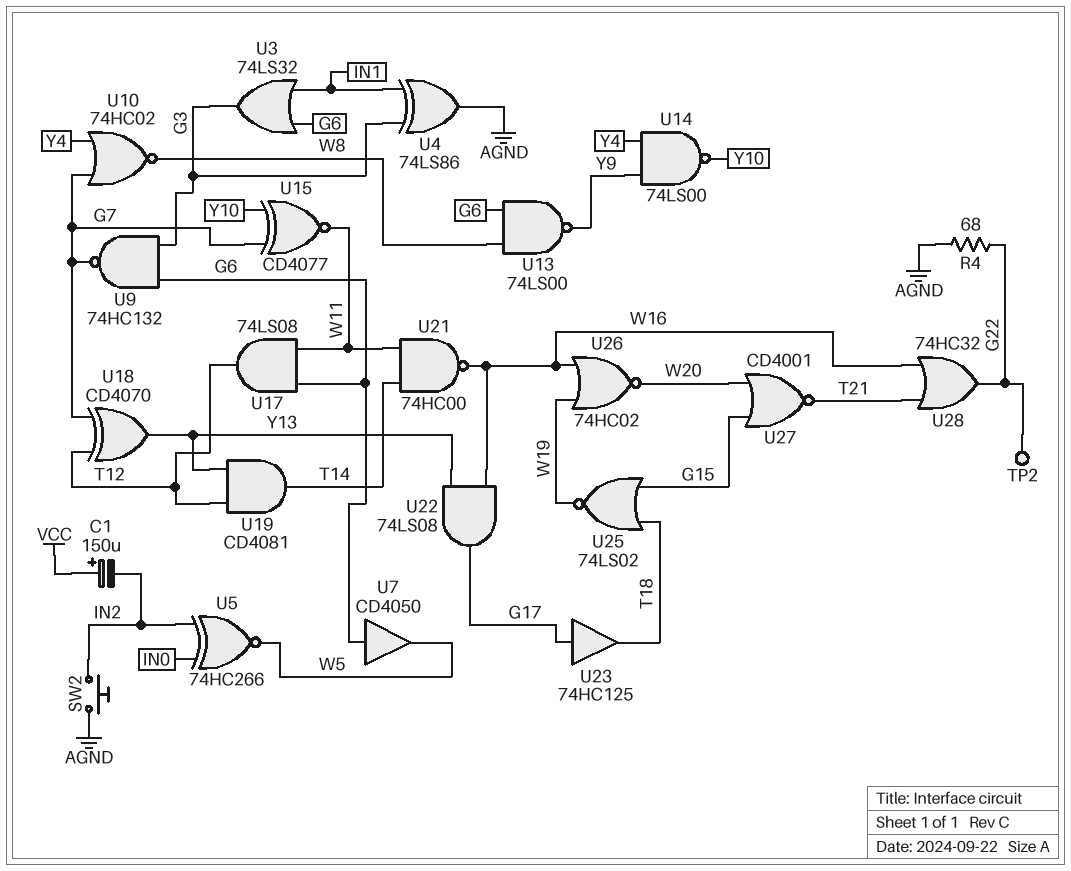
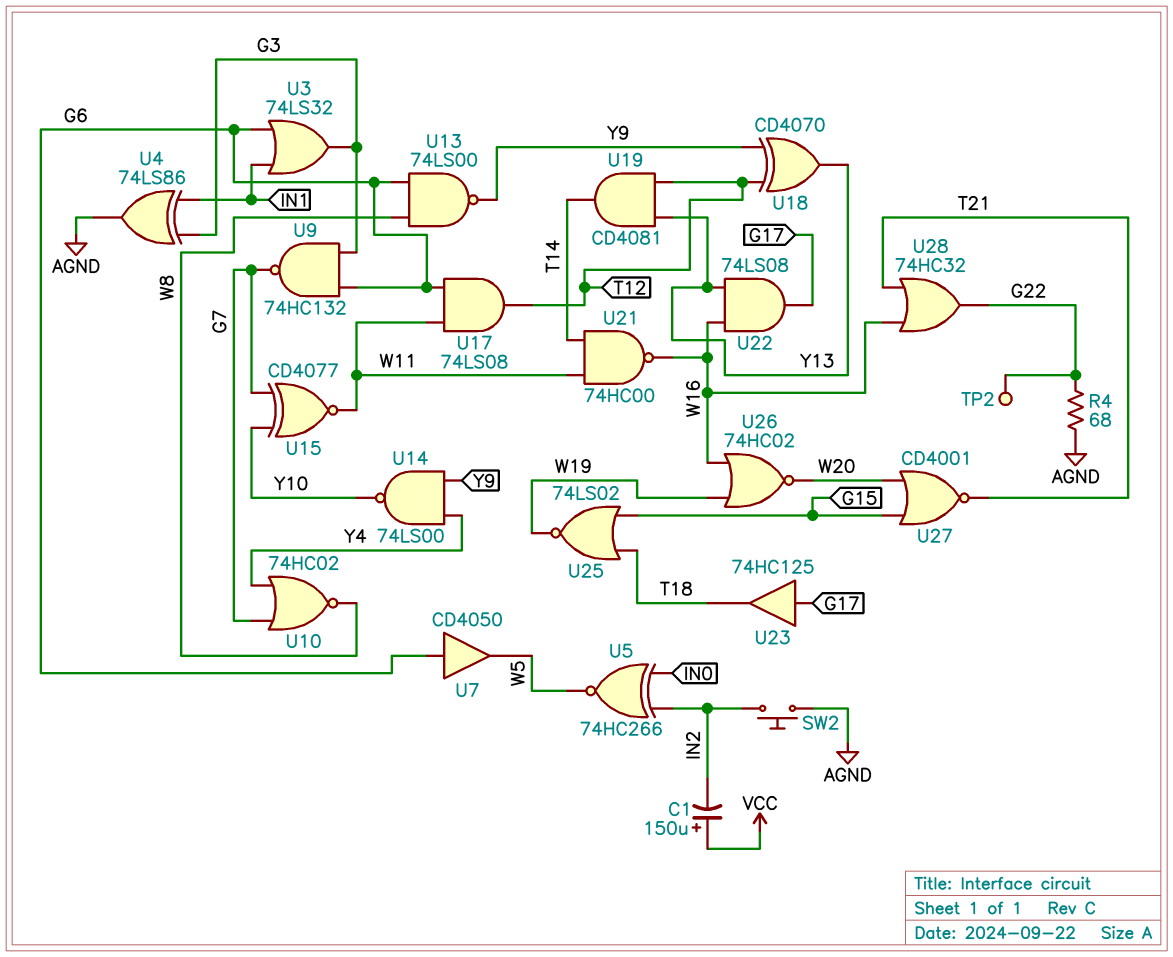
U18: XOR CD4070 (in G7, in T12, out Y13) -> XOR CD4070 (in T12, in Y9, out Y13)

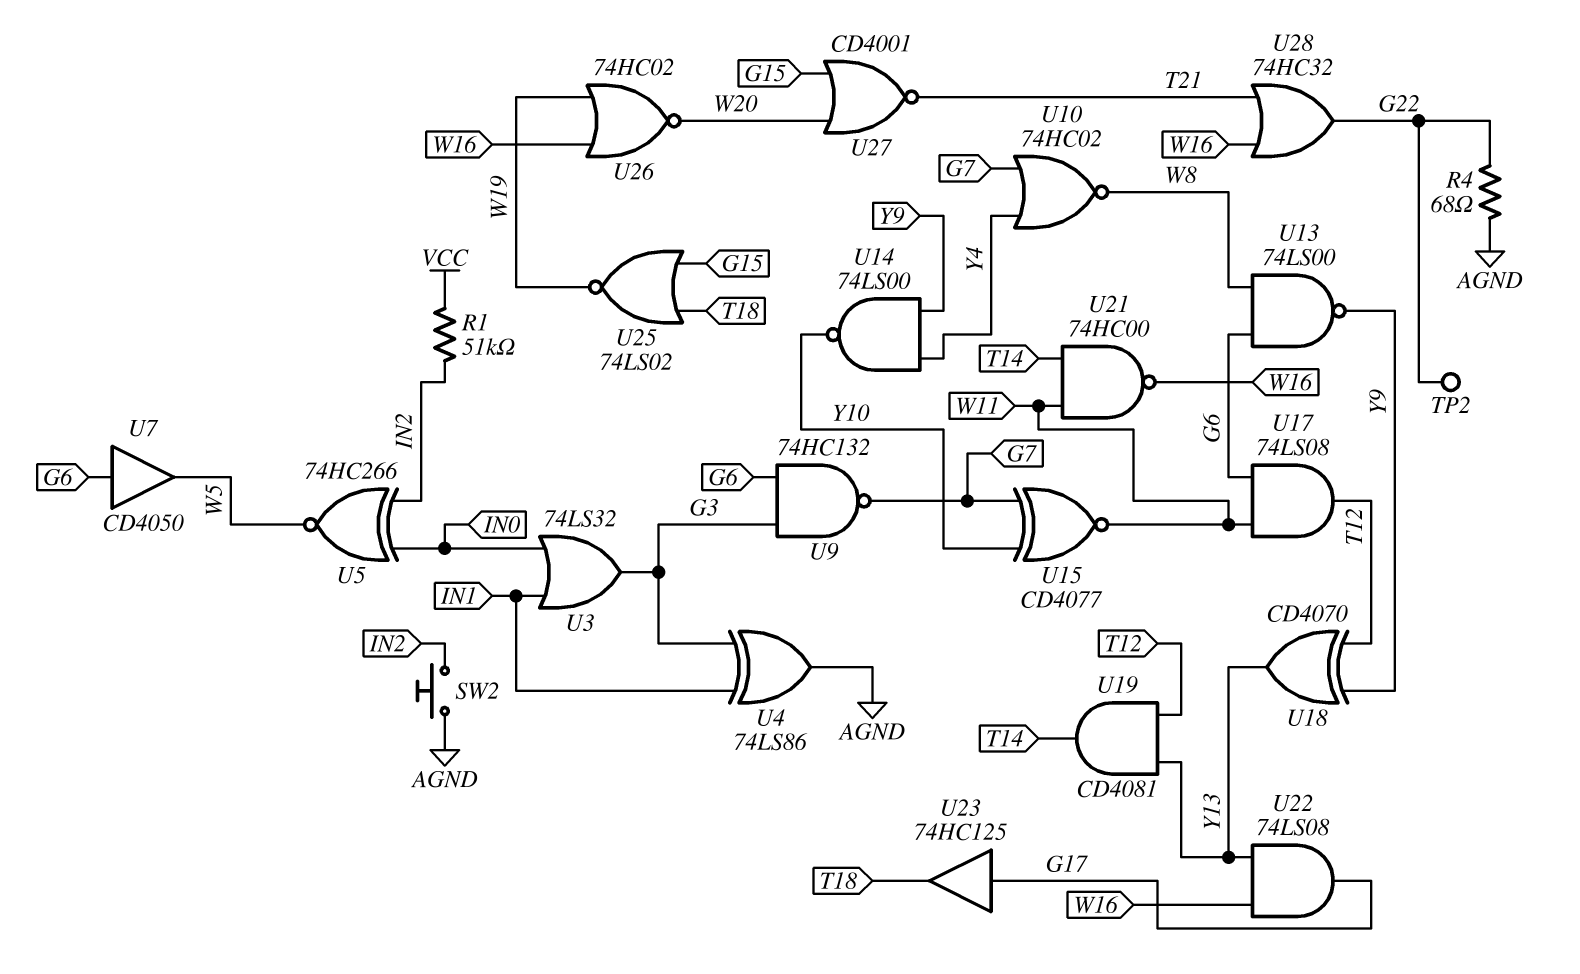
C1: 150uF (plus VCC, minus IN2) -> none
R1: none -> 51k (IN2, VCC)
U3: OR 74LS32 (in G6, in IN1, out G3) -> OR 74LS32 (in IN0, in IN1, out G3)

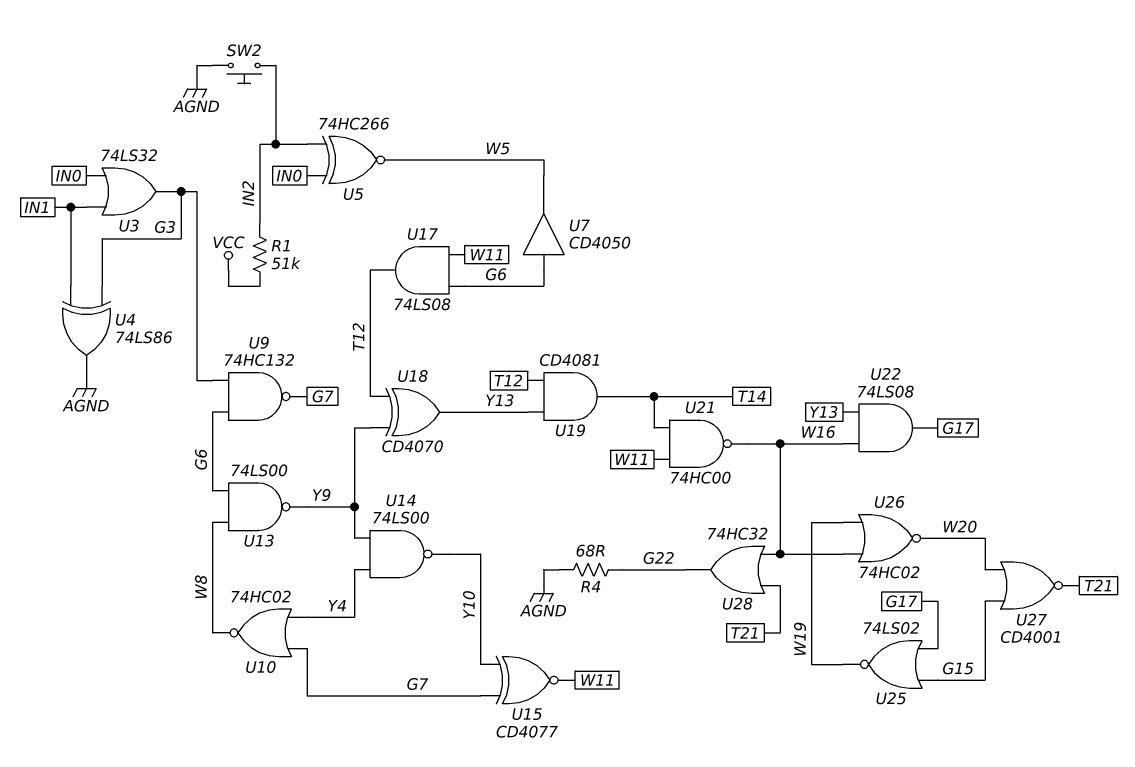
TP2: test point (G22) -> none
U23: buffer 74HC125 (in G17, out T18) -> none
U25: NOR 74LS02 (in G15, in T18, out W19) -> NOR 74LS02 (in G15, in G17, out W19)

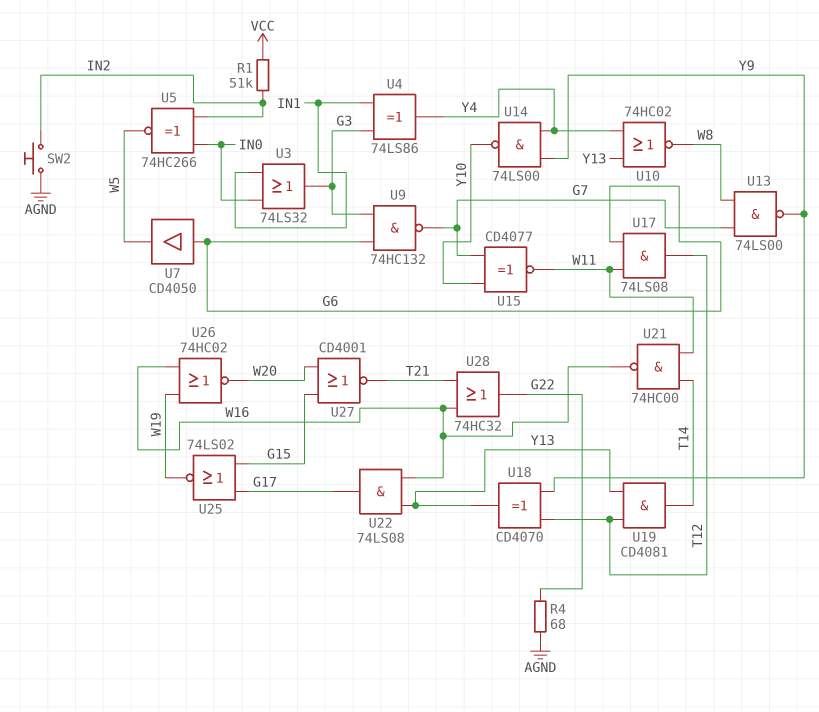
U4: XOR 74LS86 (in G3, in IN1, out AGND) -> XOR 74LS86 (in G3, in IN1, out Y4)
U10: NOR 74HC02 (in G7, in Y4, out W8) -> NOR 74HC02 (in Y4, in Y13, out W8)
U13: NAND 74LS00 (in G6, in W8, out Y9) -> NAND 74LS00 (in G7, in W8, out Y9)

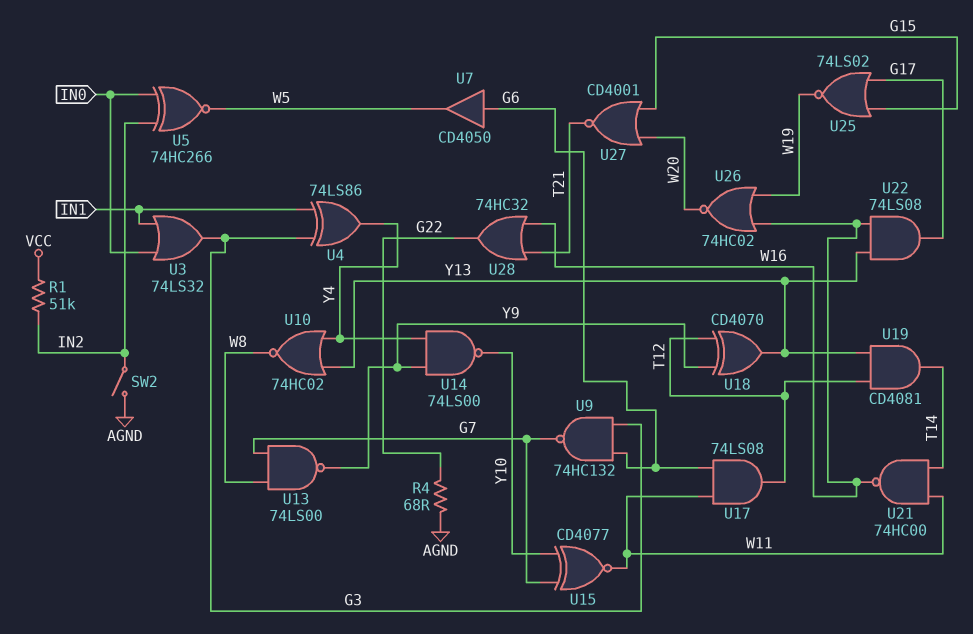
SW2: button (AGND, IN2) -> switch (AGND, IN2)

